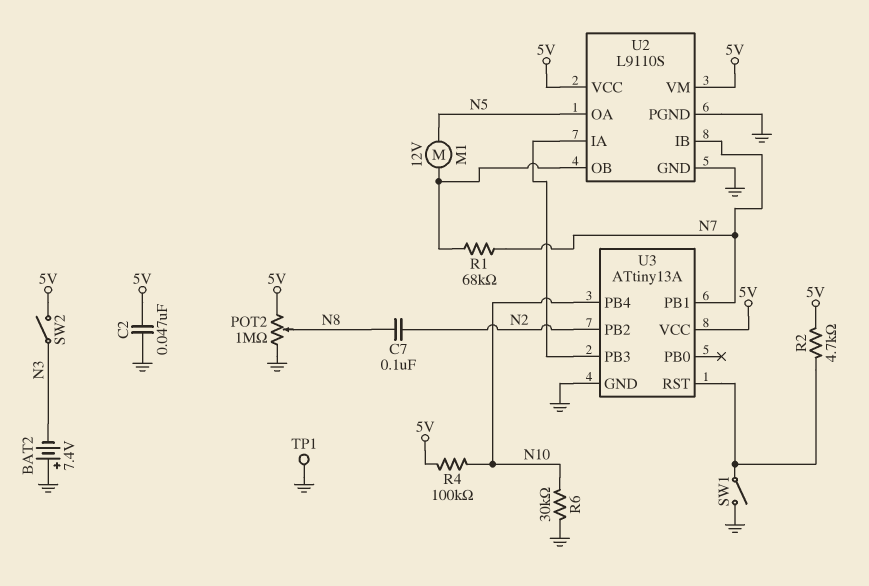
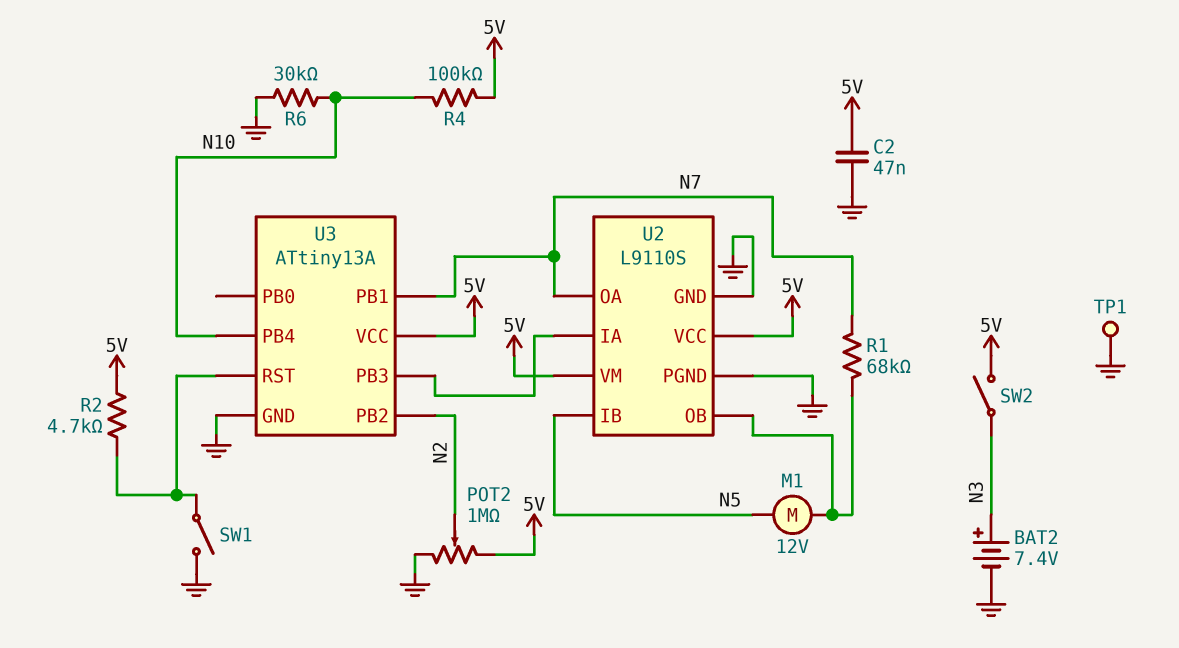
BAT2: 7.4V (plus GND, minus N3) -> 7.4V (plus N3, minus GND)
C7: 100nF (N2, N8) -> none
POT2: 1M (5V, GND, wiper N8) -> 1M (5V, GND, wiper N2)
U2 pin IB: N7 -> N5
U2 pin OA: N5 -> N7

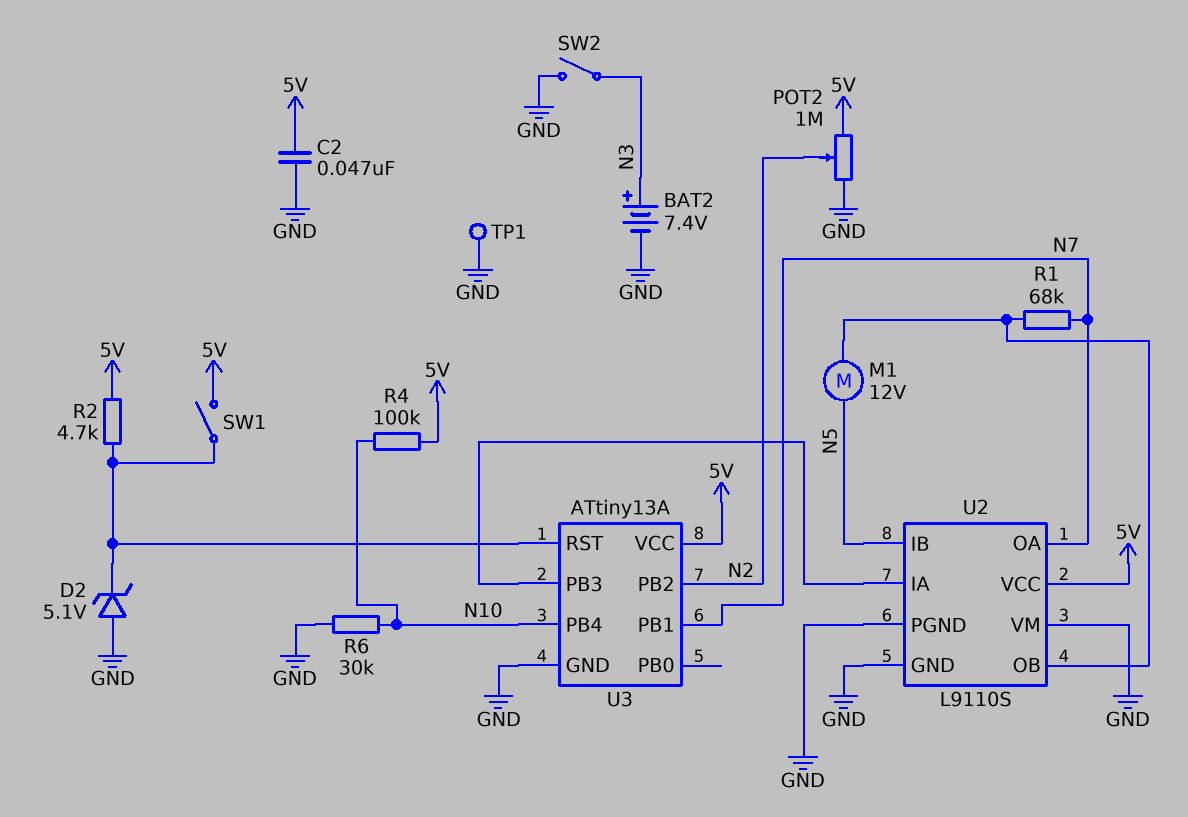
D2: none -> zener 5.1V (A GND, K U3/RST)
SW1: switch (GND, U3/RST) -> switch (5V, U3/RST)
SW2: switch (5V, N3) -> switch (GND, N3)
U2 pin VM: 5V -> GND

